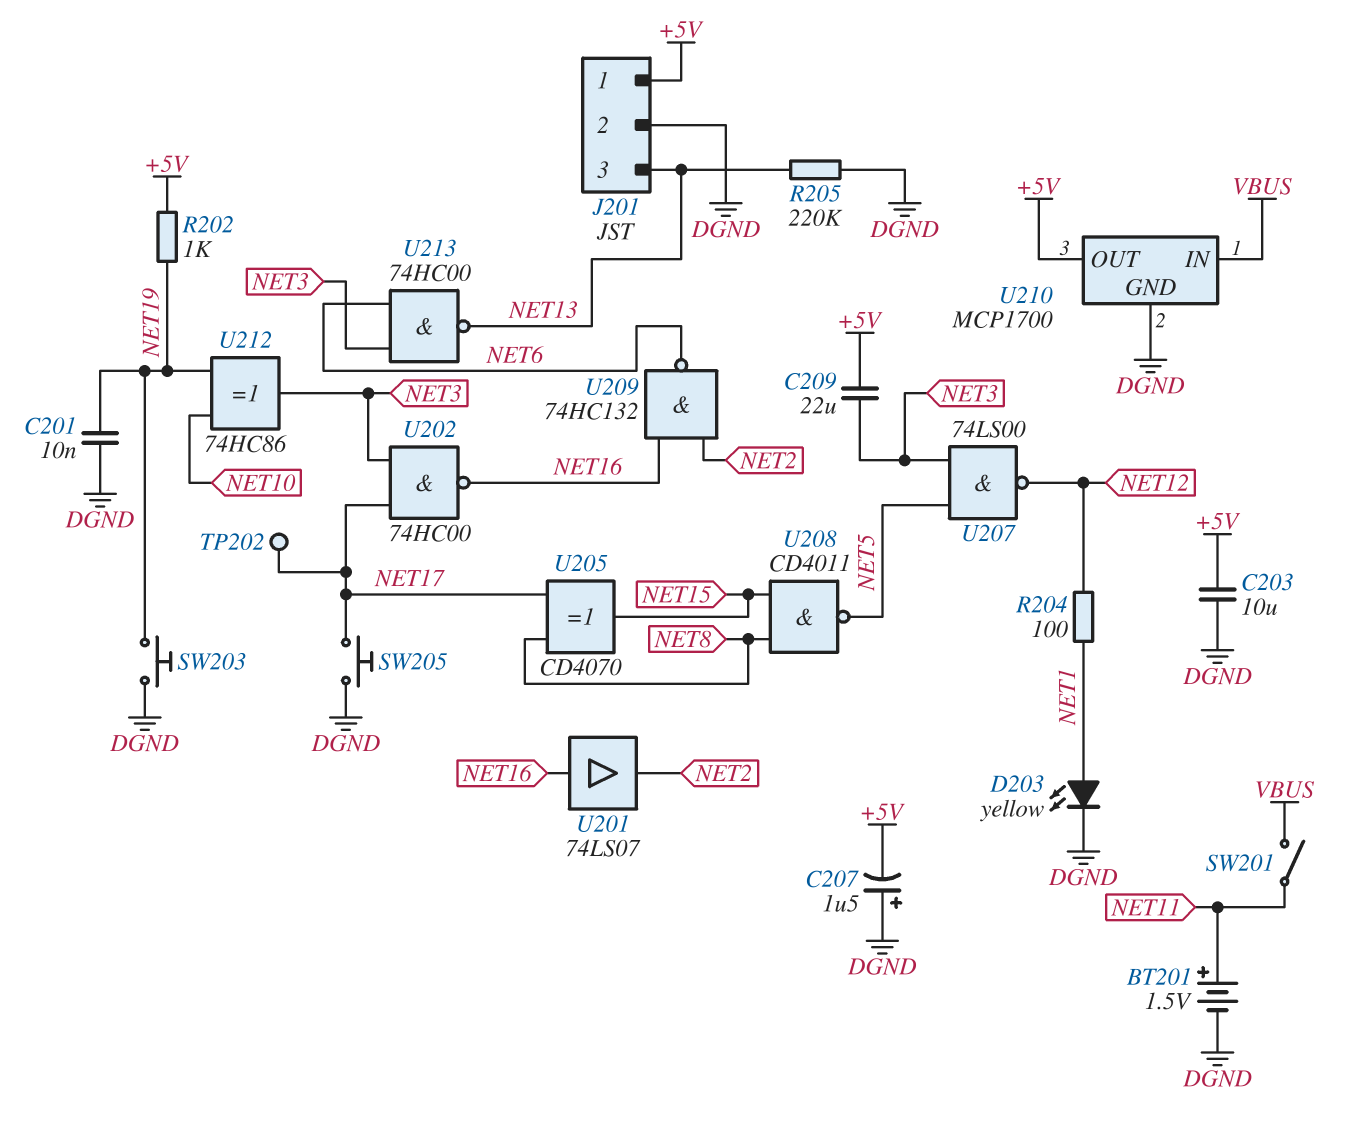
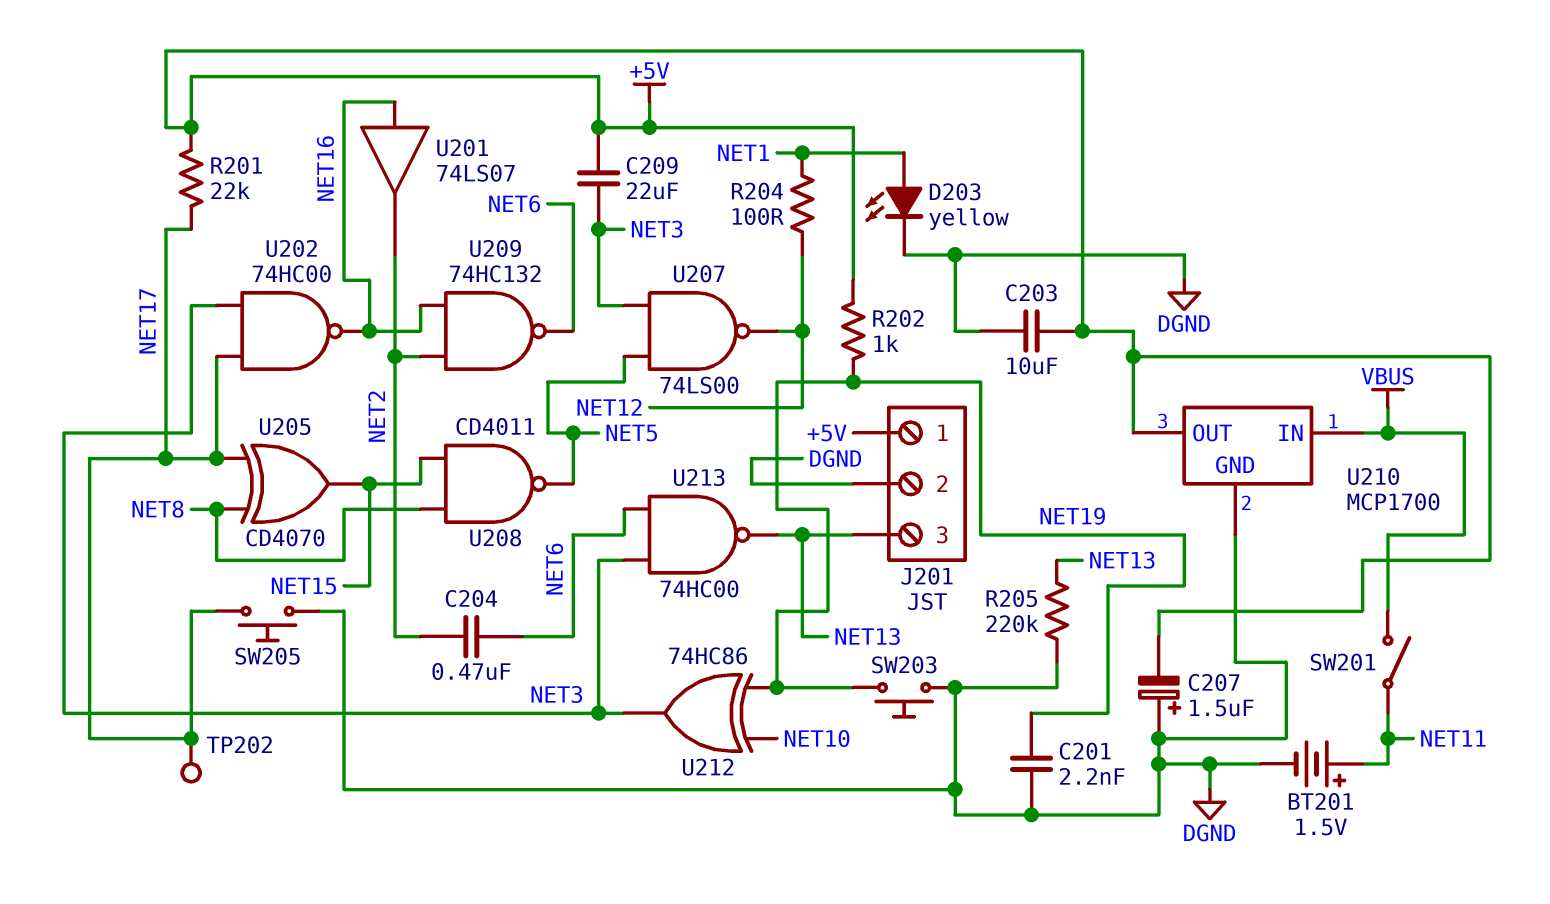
C201: 10nF (DGND, NET19) -> 2.2nF (DGND, NET19)
C204: none -> 470nF (NET2, NET6)
R201: none -> 22k (+5V, NET17)

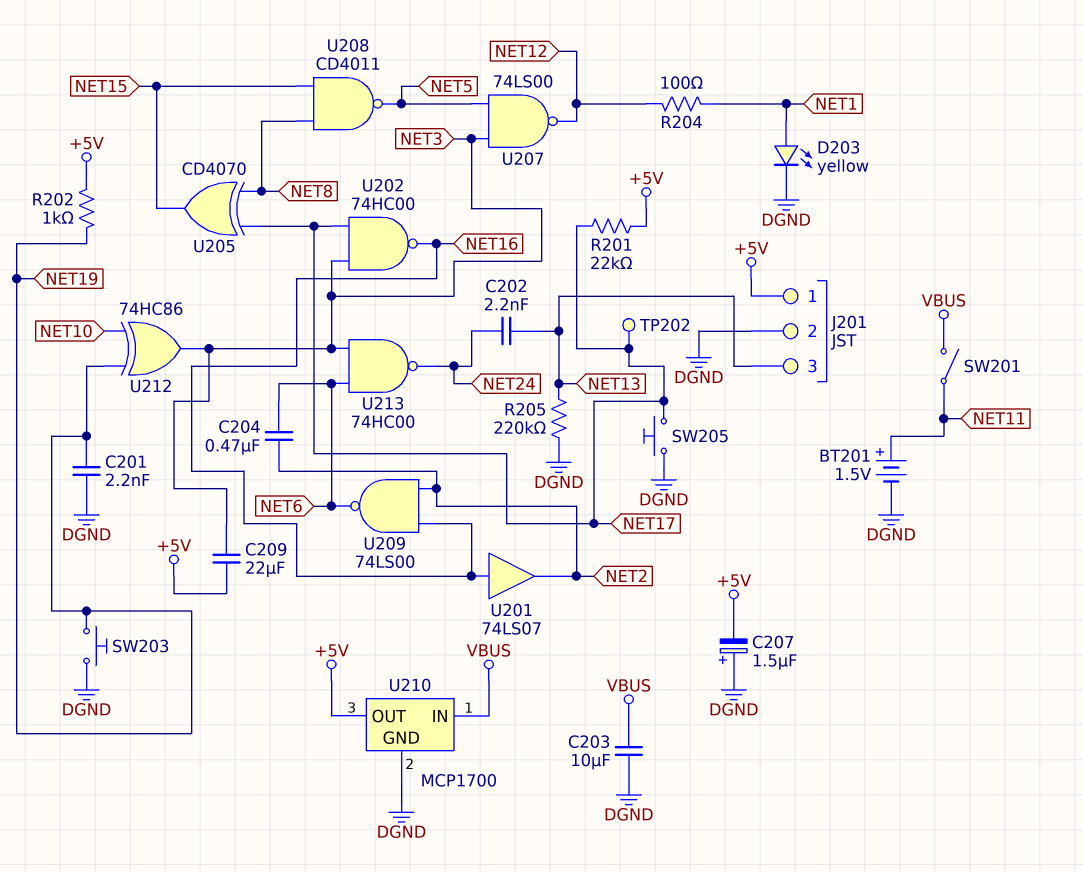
C202: none -> 2.2nF (NET13, NET24)
C203: 10uF (+5V, DGND) -> 10uF (DGND, VBUS)
U209: NAND 74HC132 (in NET2, in NET16, out NET6) -> NAND 74LS00 (in NET2, in NET16, out NET6)
U213: NAND 74HC00 (in NET3, in NET6, out NET13) -> NAND 74HC00 (in NET3, in NET6, out NET24)

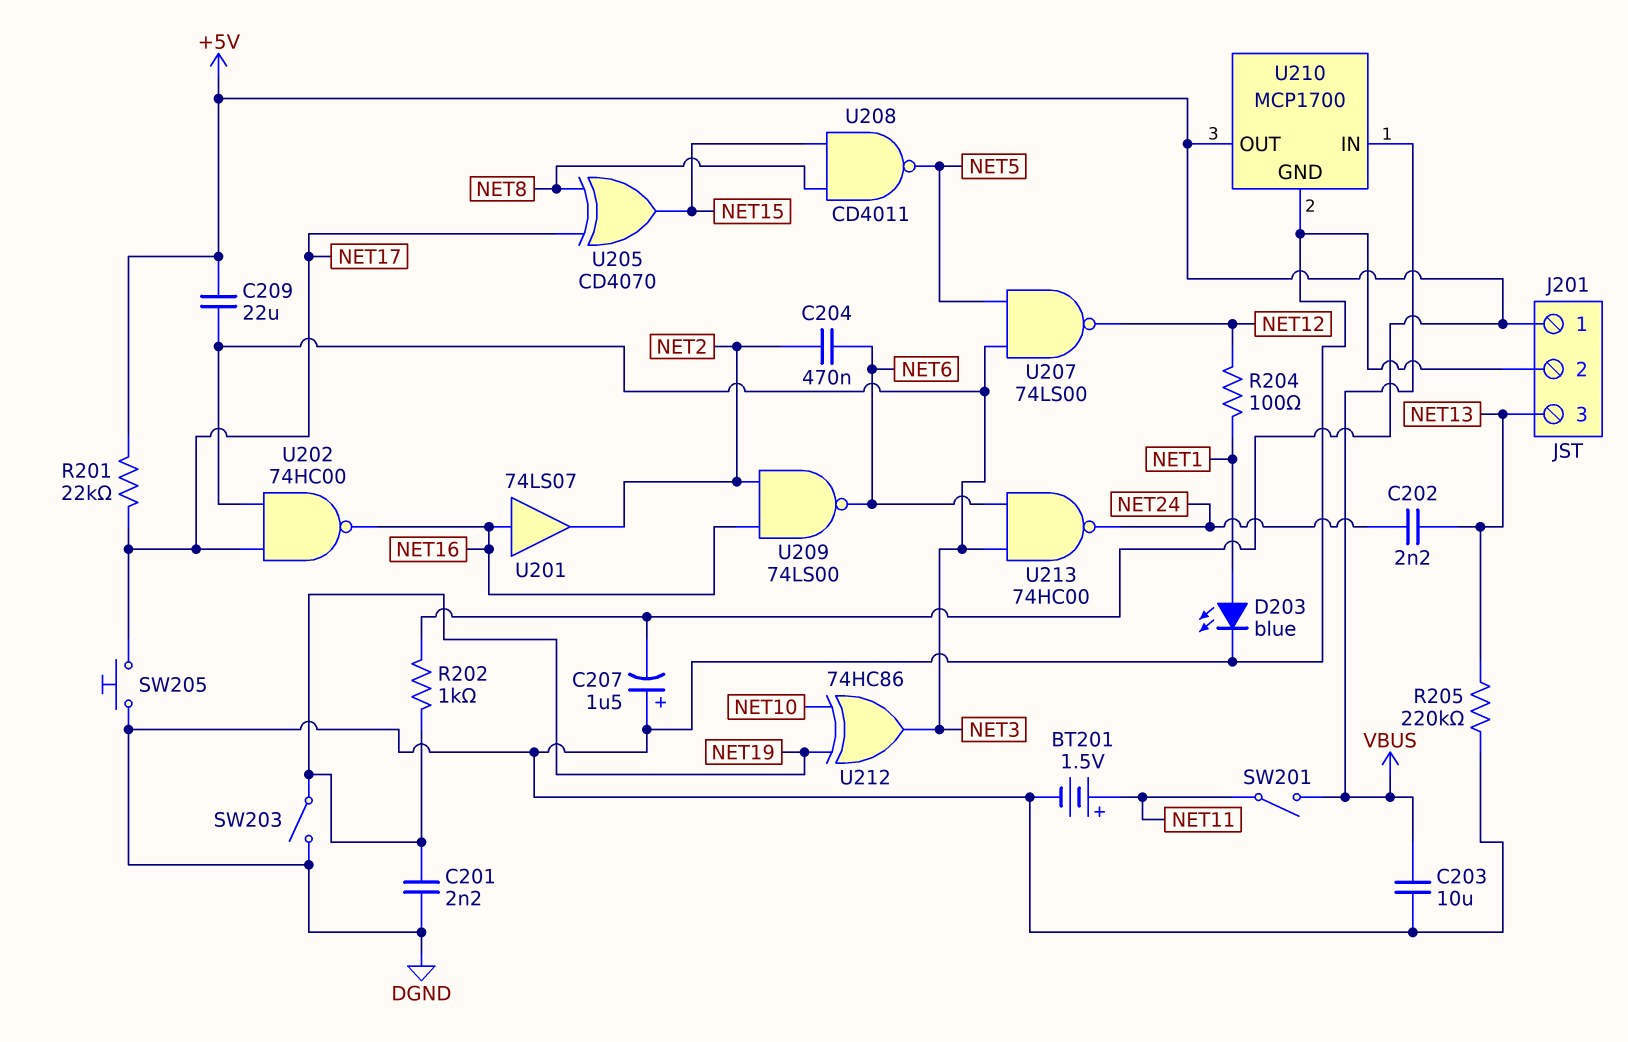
D203: LED yellow (A NET1, K DGND) -> LED blue (A NET1, K DGND)
SW203: button (DGND, NET19) -> switch (DGND, NET19)
TP202: test point (NET17) -> none

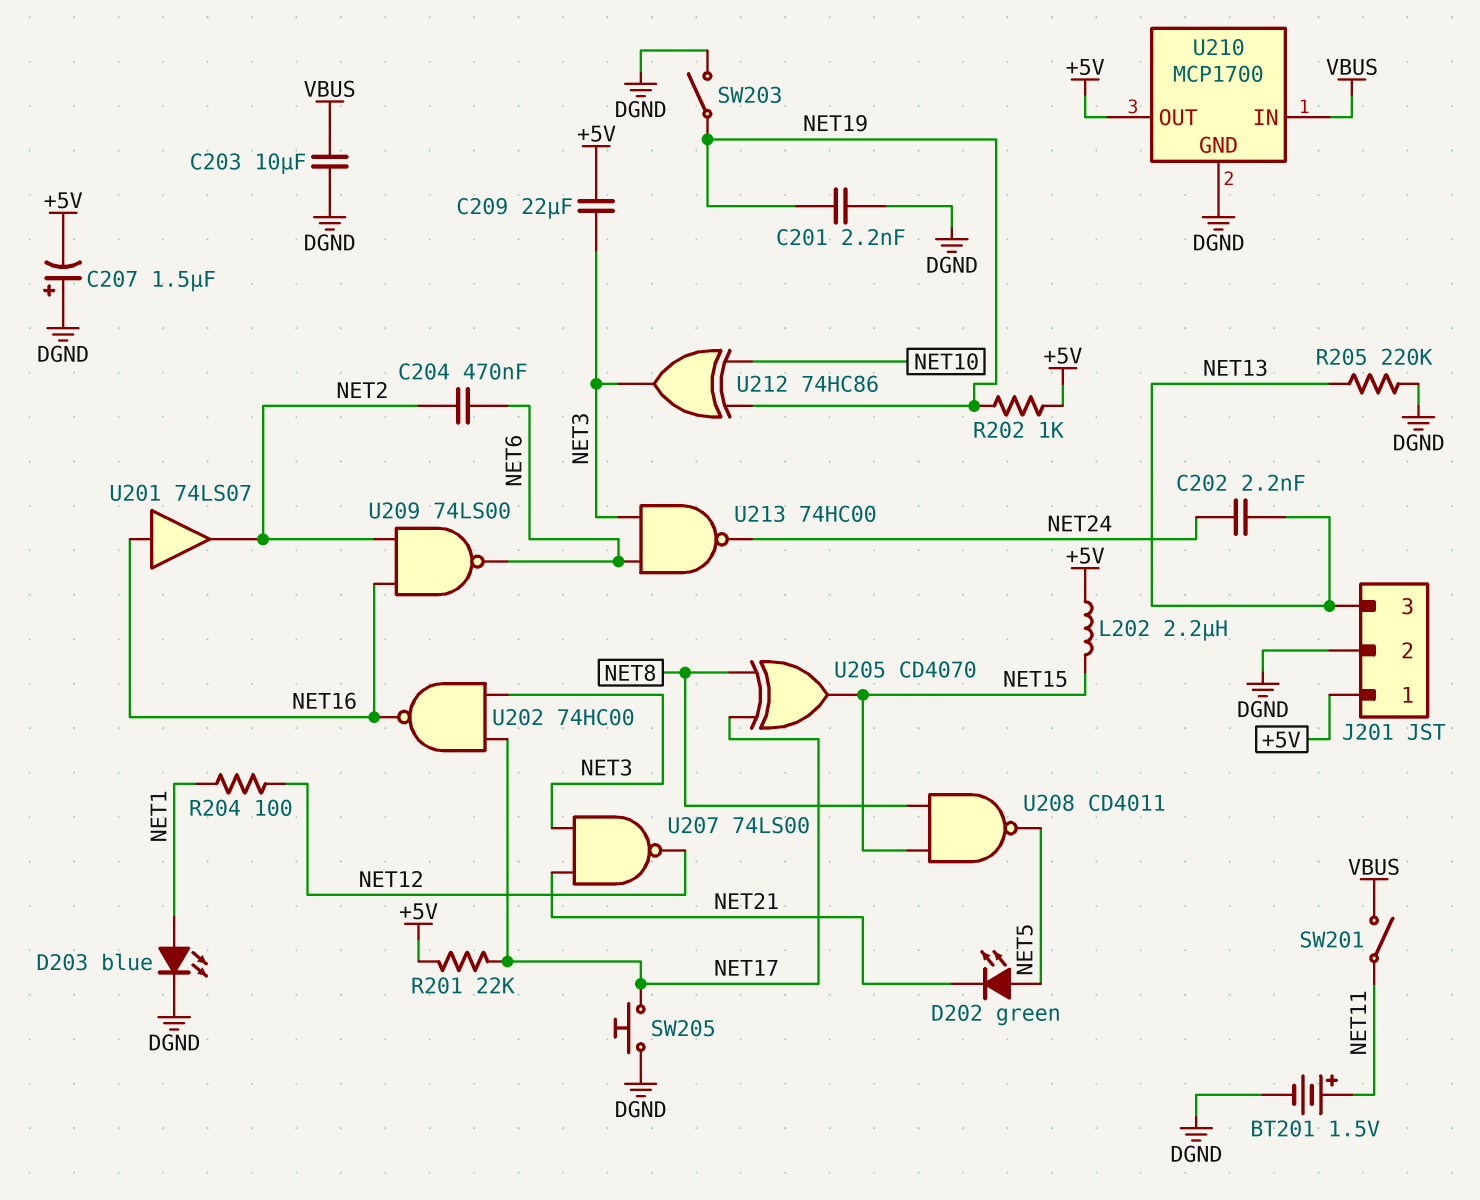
D202: none -> LED green (A NET5, K NET21)
L202: none -> 2.2uH (+5V, NET15)
U207: NAND 74LS00 (in NET3, in NET5, out NET12) -> NAND 74LS00 (in NET3, in NET21, out NET12)

